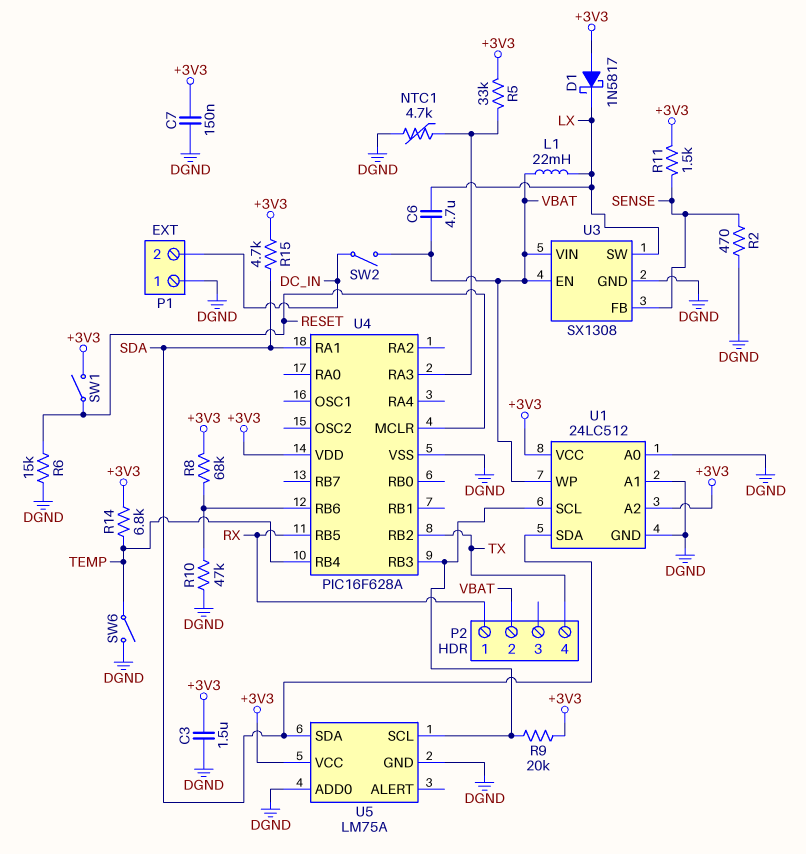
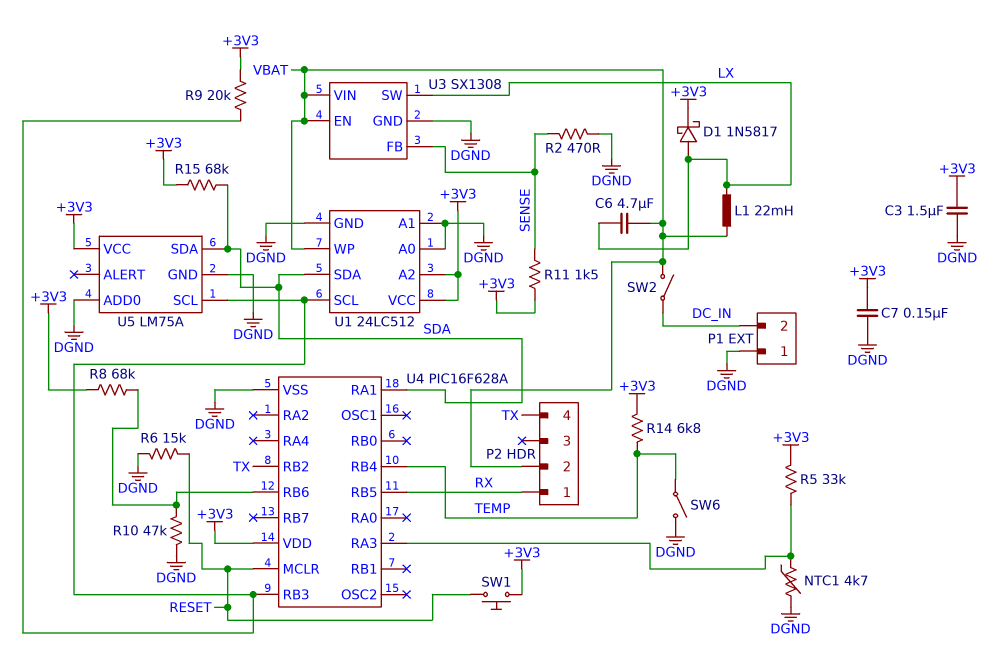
D1: schottky 1N5817 (A +3V3, K LX) -> schottky 1N5817 (A LX, K +3V3)
R15: 4.7k (+3V3, SDA) -> 68k (+3V3, SDA)
SW1: switch (+3V3, RESET) -> button (+3V3, RESET)

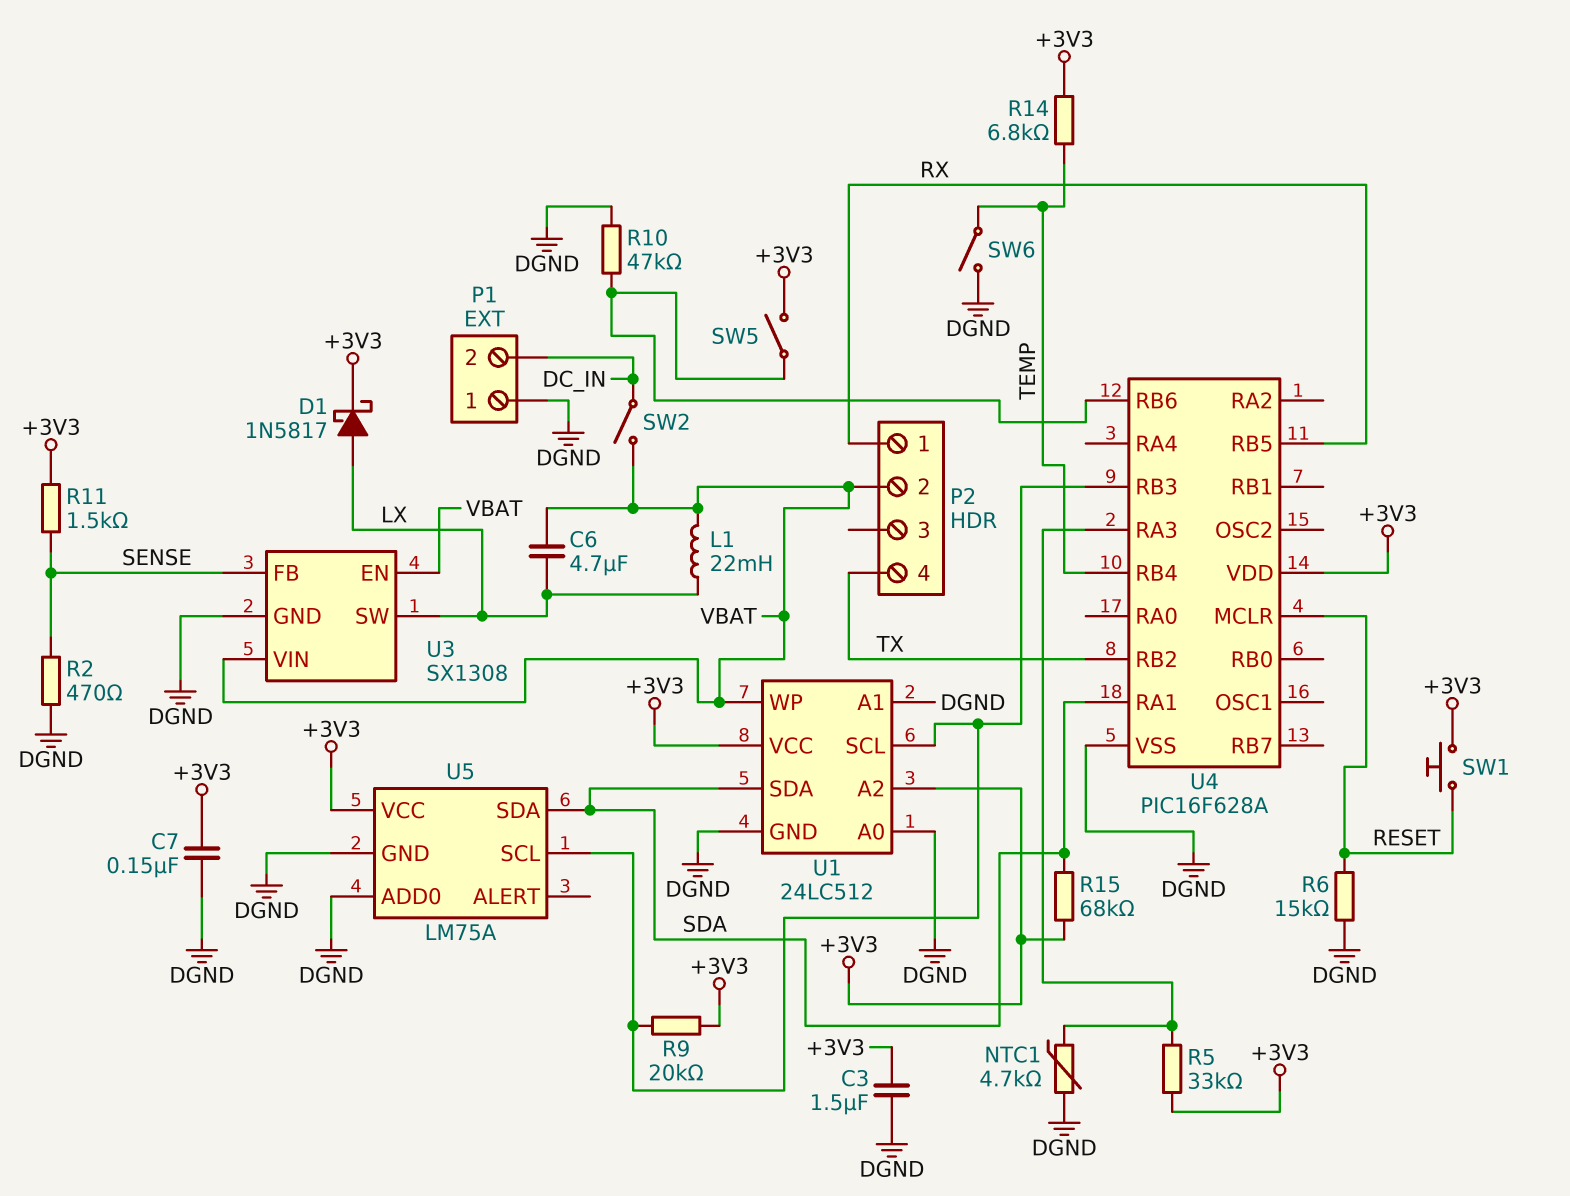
R8: 68k (+3V3, U4/RB6) -> none
SW5: none -> switch (+3V3, U4/RB6)

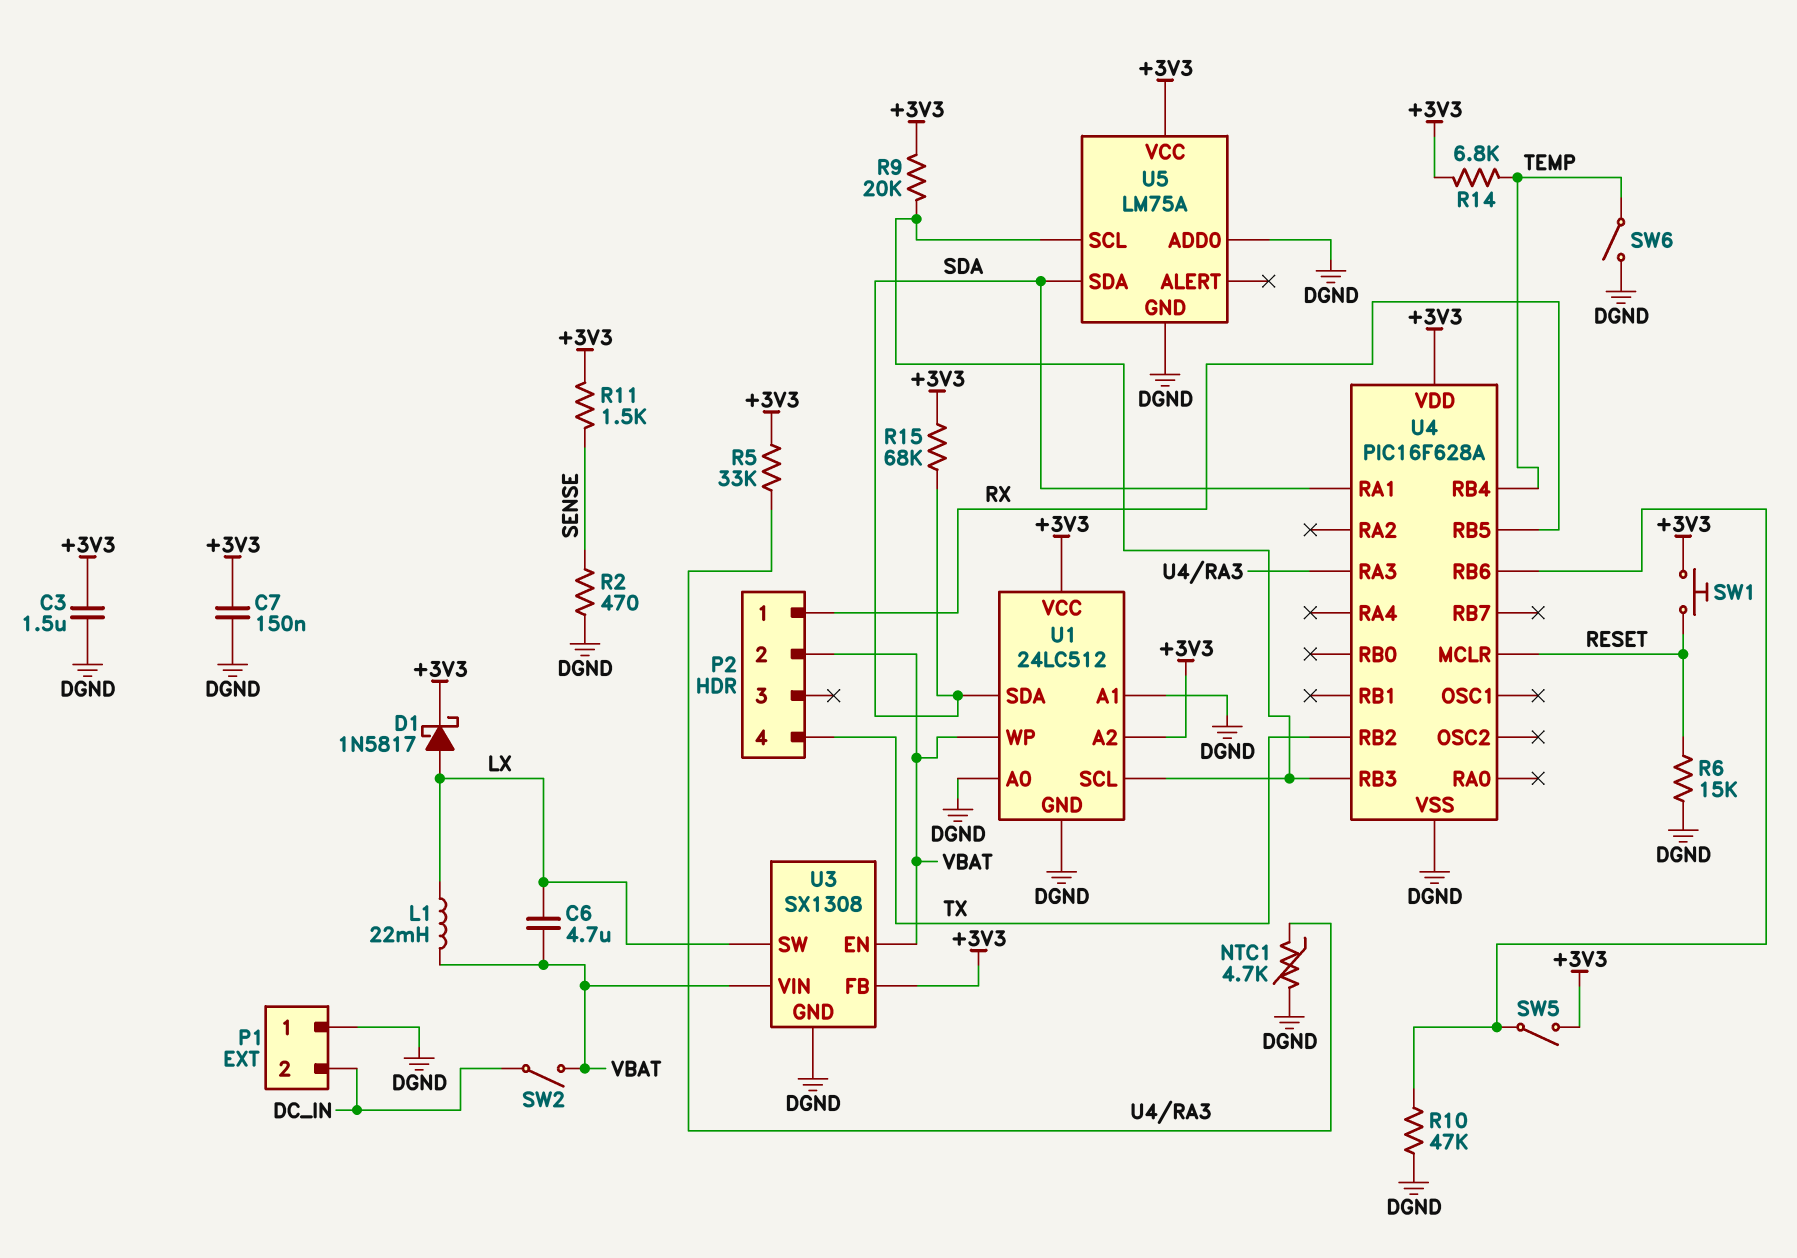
U3 pin FB: SENSE -> +3V3

